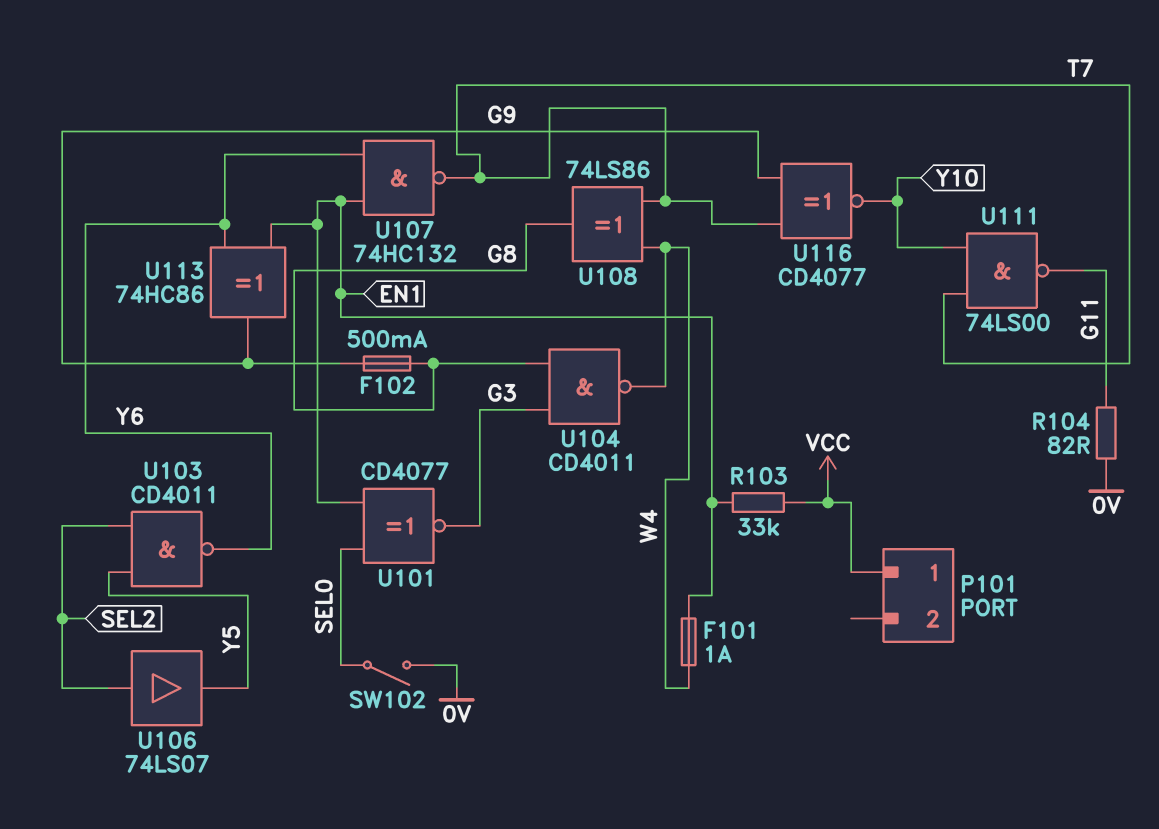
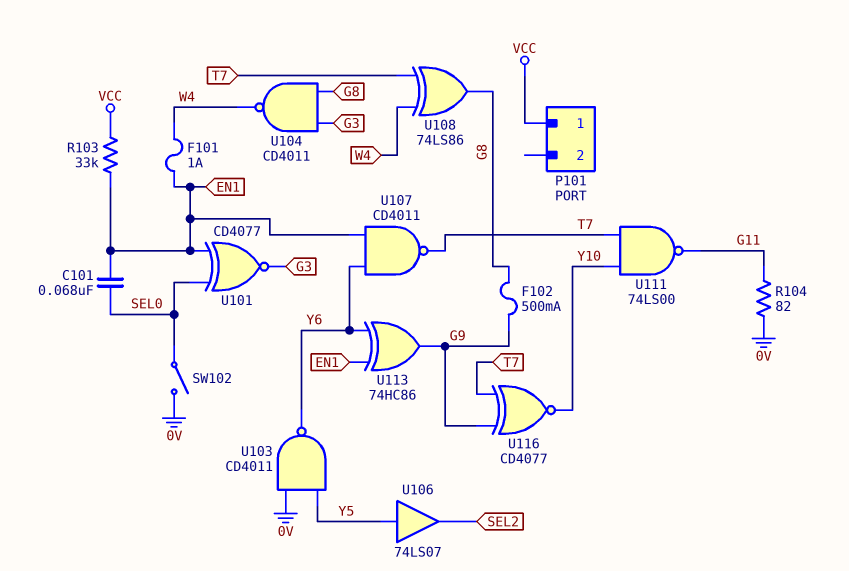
C101: none -> 68nF (EN1, SEL0)
U103: NAND CD4011 (in SEL2, in Y5, out Y6) -> NAND CD4011 (in 0V, in Y5, out Y6)
U106: buffer 74LS07 (in SEL2, out Y5) -> buffer 74LS07 (in Y5, out SEL2)
U107: NAND 74HC132 (in EN1, in Y6, out T7) -> NAND CD4011 (in EN1, in Y6, out T7)

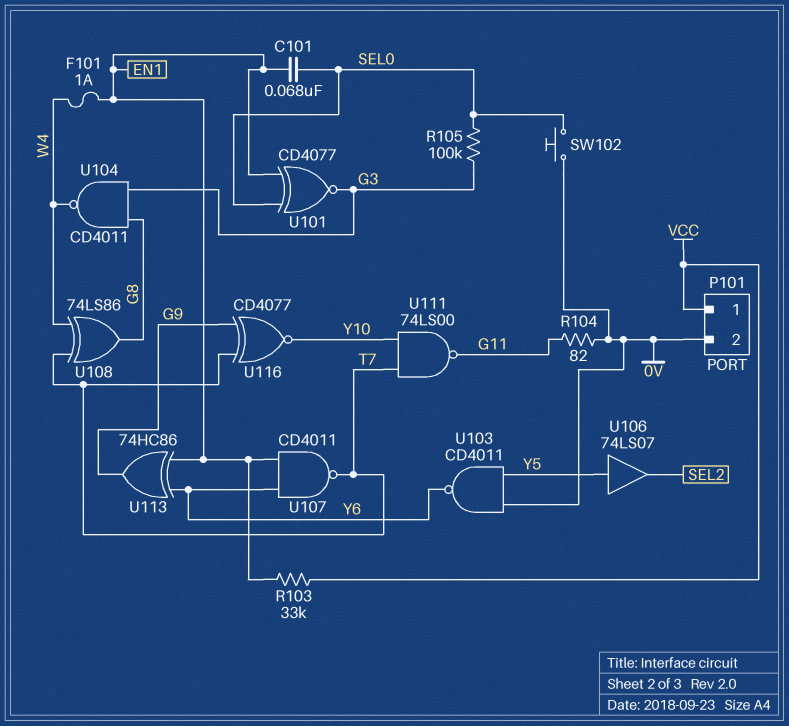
F102: 500mA (G8, G9) -> none
P101 pin 2: none -> 0V
R105: none -> 100k (G3, SEL0)
SW102: switch (0V, SEL0) -> button (0V, SEL0)

